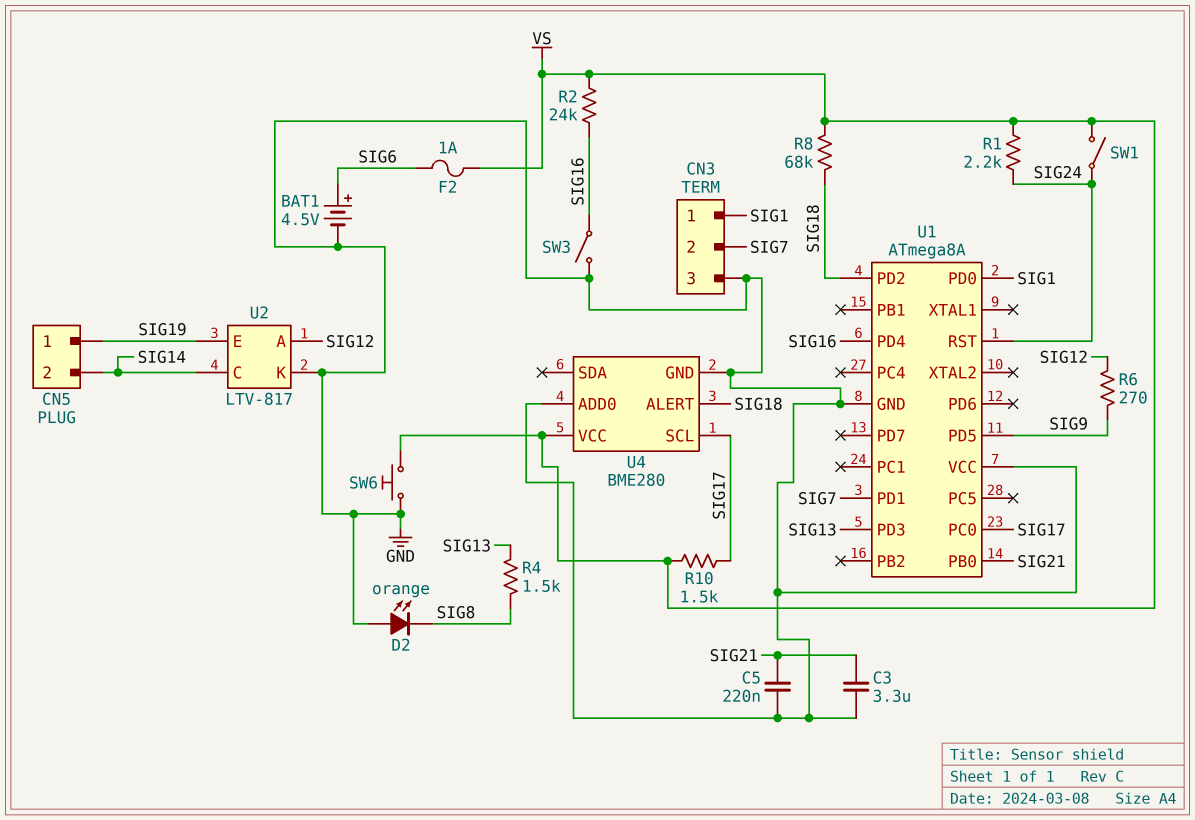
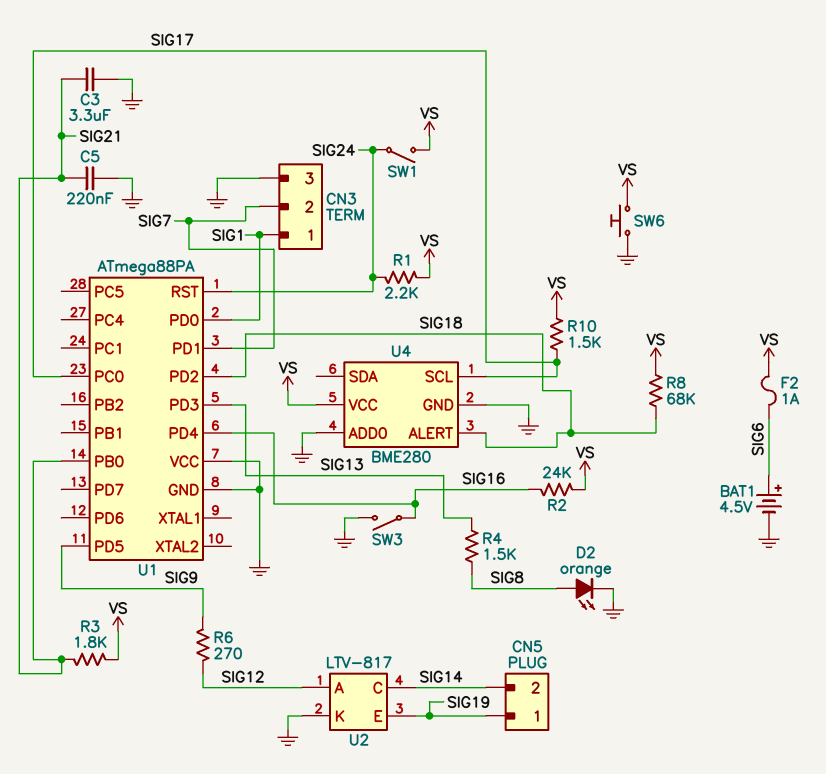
D2: LED orange (A GND, K SIG8) -> LED orange (A SIG8, K GND)
R3: none -> 1.8k (SIG21, VS)
U1: ATmega8A -> ATmega88PA

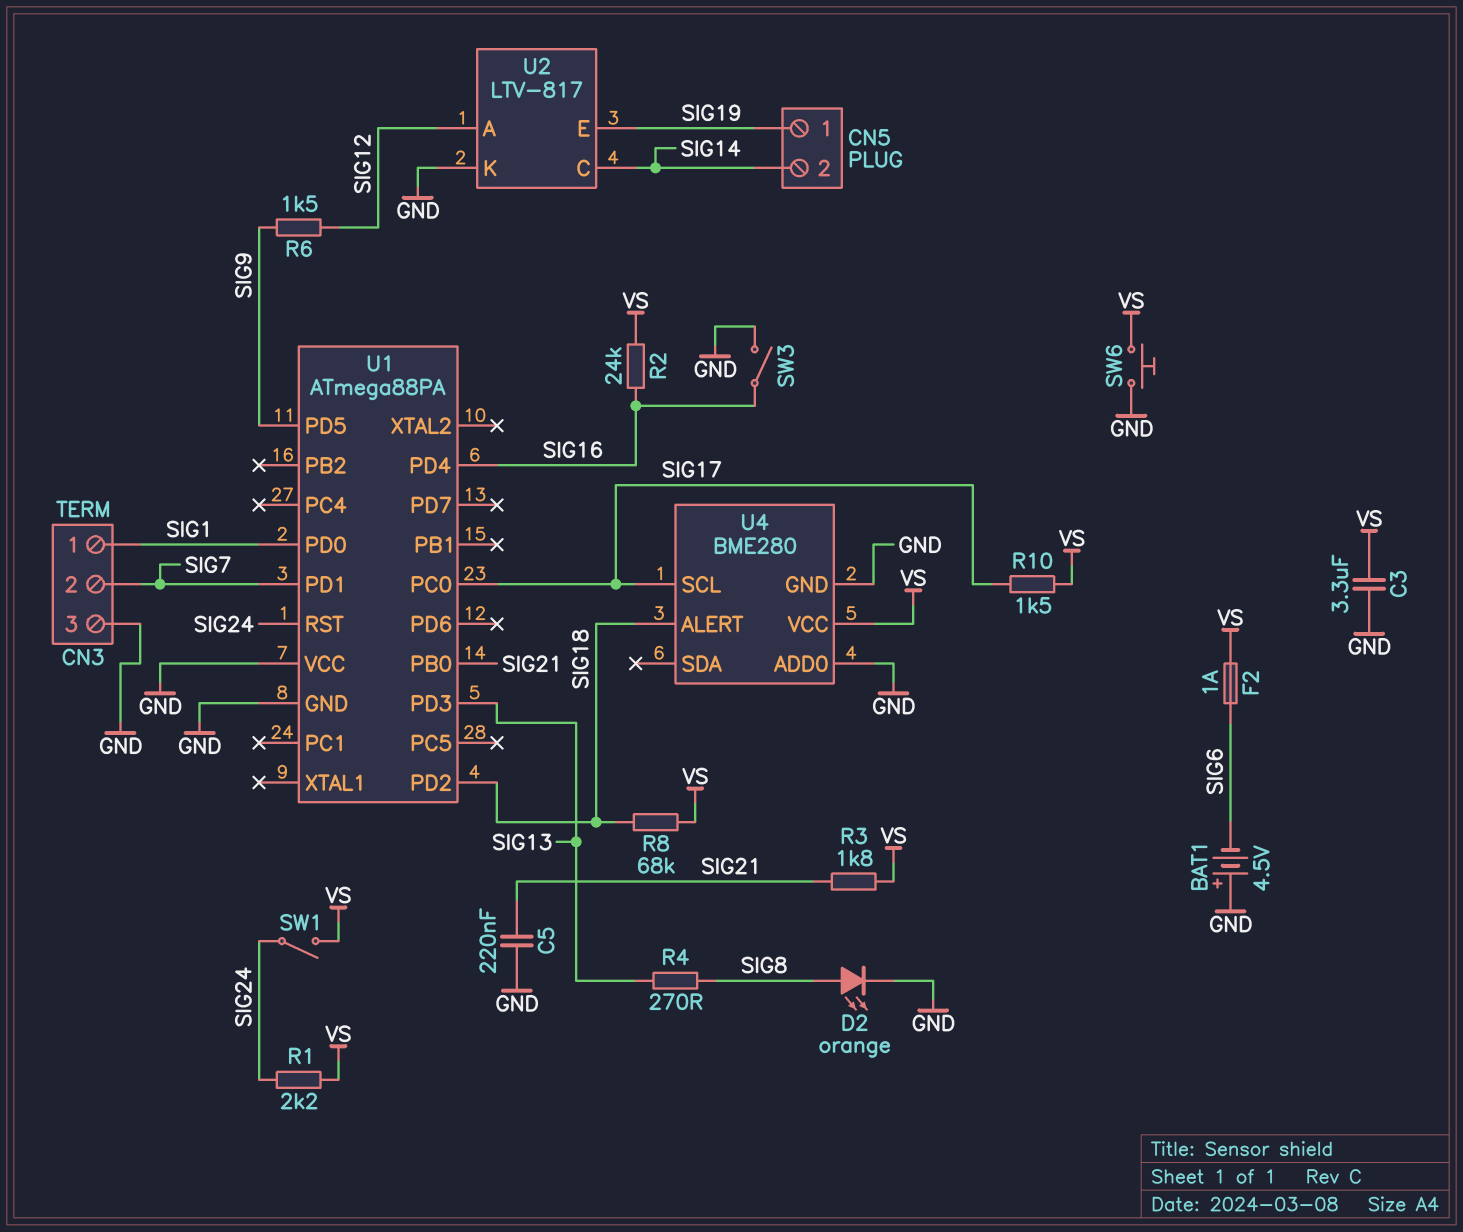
BAT1: 4.5V (plus SIG6, minus GND) -> 4.5V (plus GND, minus SIG6)
C3: 3.3uF (GND, SIG21) -> 3.3uF (GND, VS)
R4: 1.5k (SIG8, SIG13) -> 270 (SIG8, SIG13)
R6: 270 (SIG9, SIG12) -> 1.5k (SIG9, SIG12)

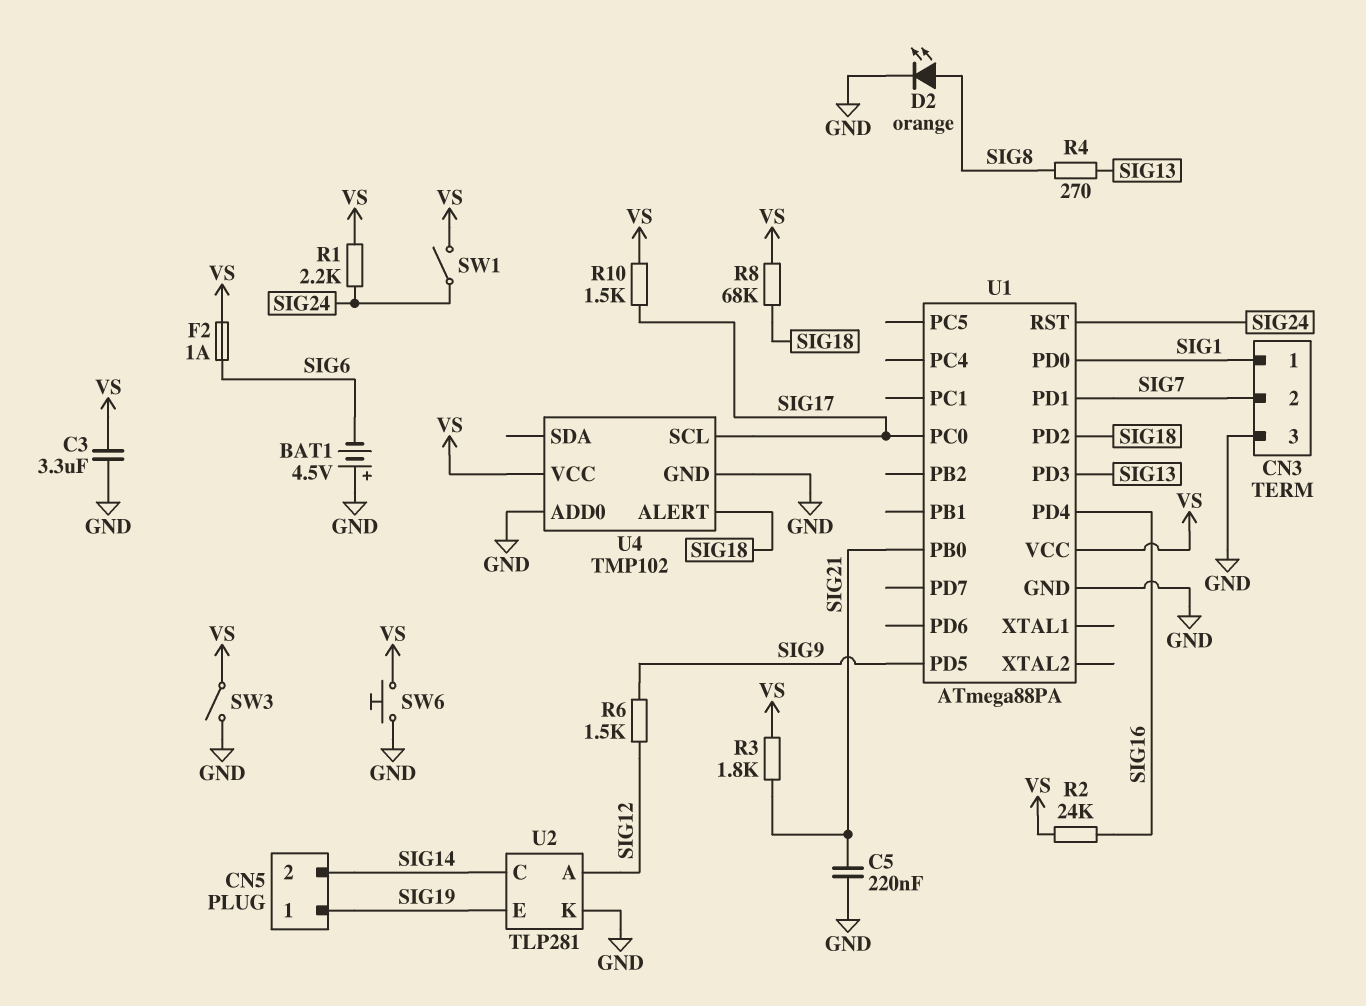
SW3: switch (GND, SIG16) -> switch (GND, VS)
U1 pin VCC: GND -> VS
U2: LTV-817 -> TLP281
U4: BME280 -> TMP102

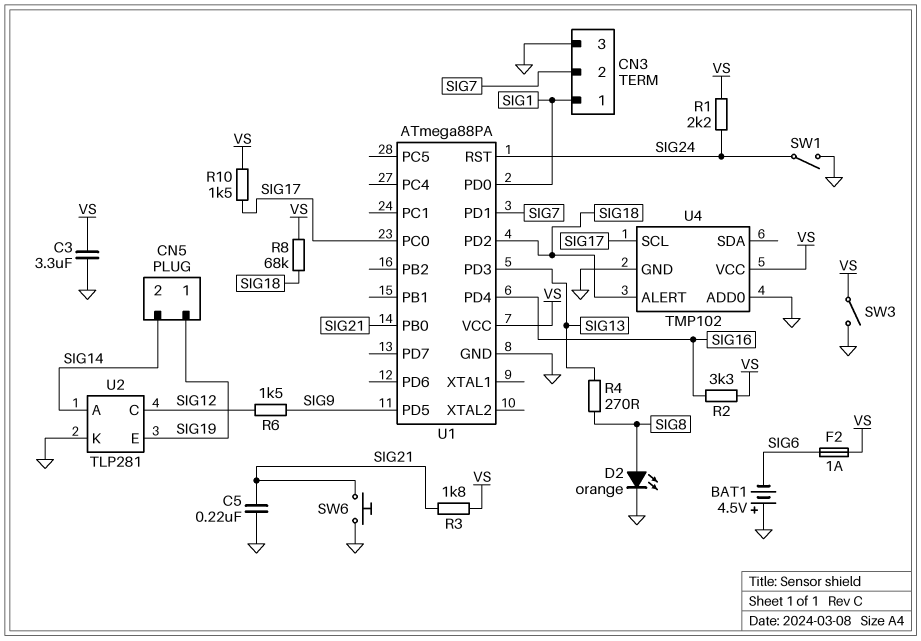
R2: 24k (SIG16, VS) -> 3.3k (SIG16, VS)
SW1: switch (SIG24, VS) -> switch (GND, SIG24)
SW6: button (GND, VS) -> button (GND, SIG21)
U2 pin A: SIG12 -> SIG14
U2 pin C: SIG14 -> SIG12

